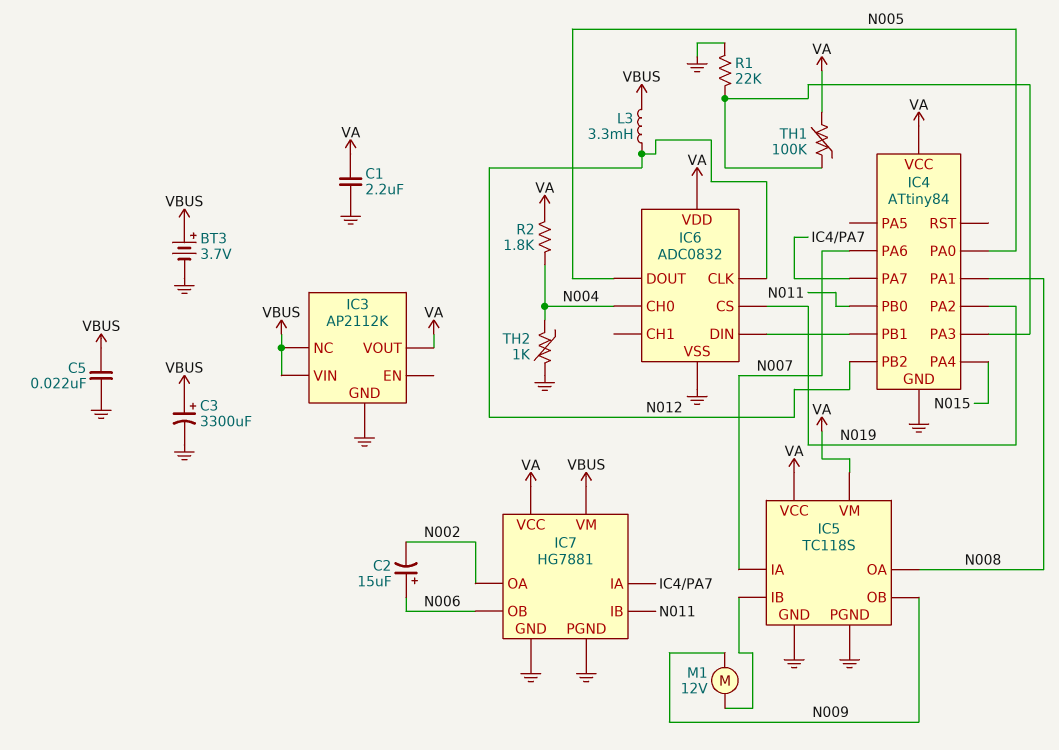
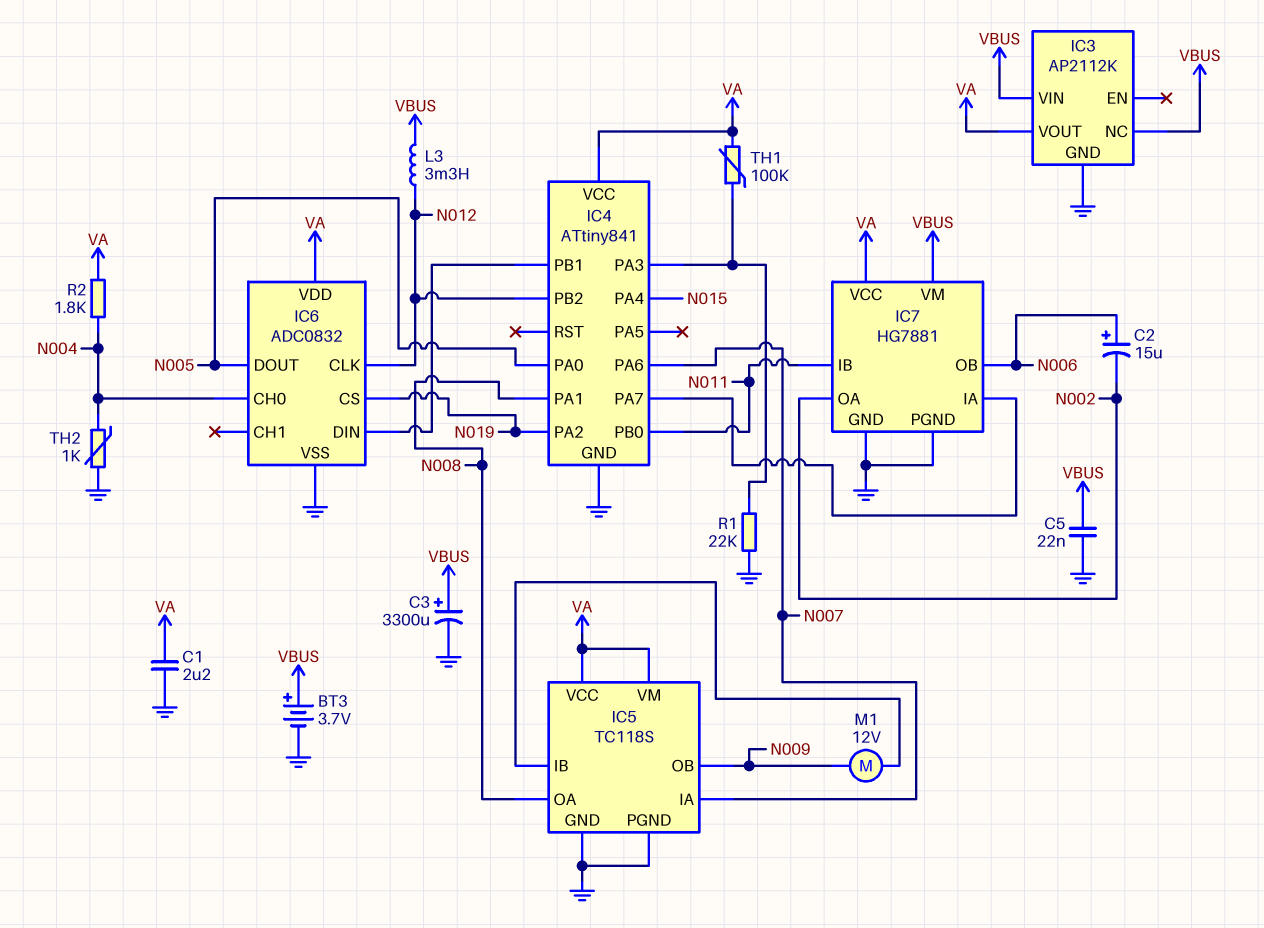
IC4: ATtiny84 -> ATtiny841

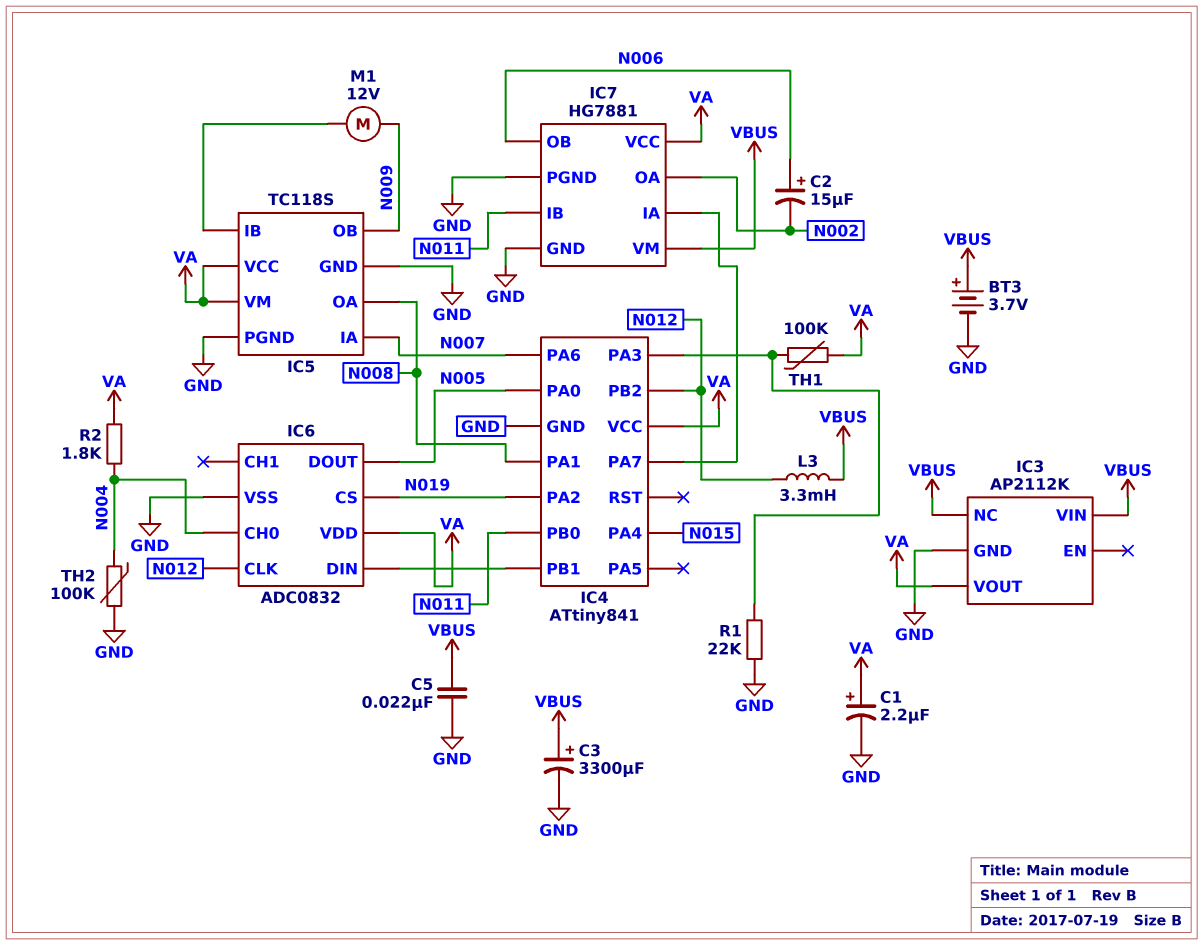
C1: 2.2uF (GND, VA) -> 2.2uF (plus VA, minus GND)
TH2: 1k (GND, N004) -> 100k (GND, N004)

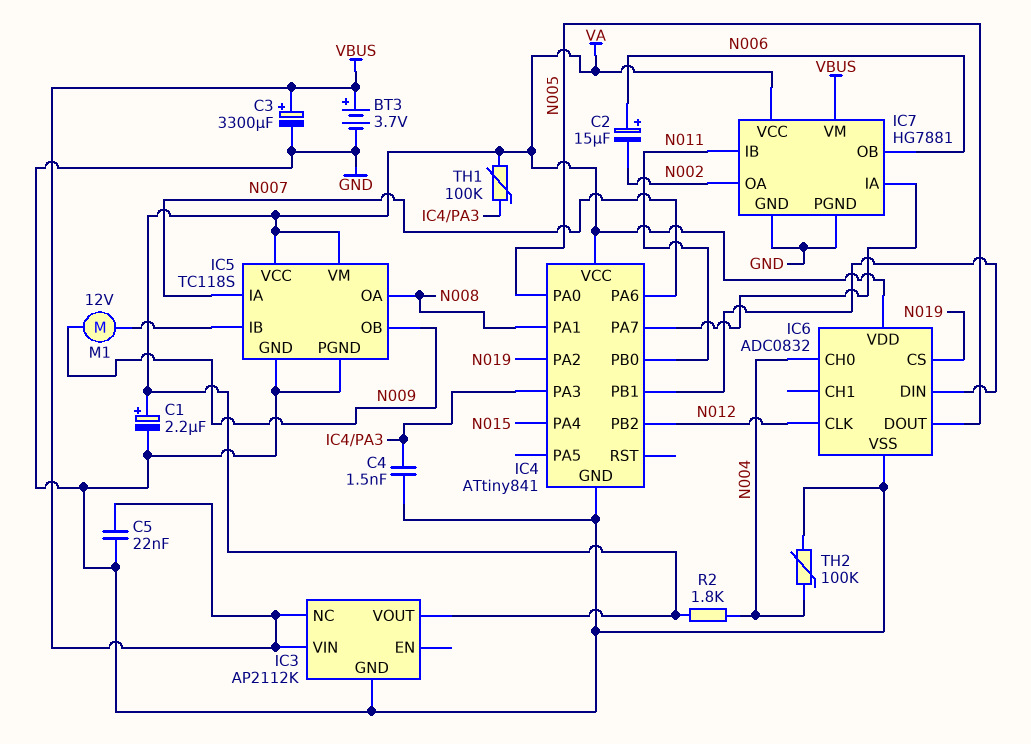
C4: none -> 1.5nF (GND, IC4/PA3)
L3: 3.3mH (N012, VBUS) -> none
R1: 22k (GND, IC4/PA3) -> none

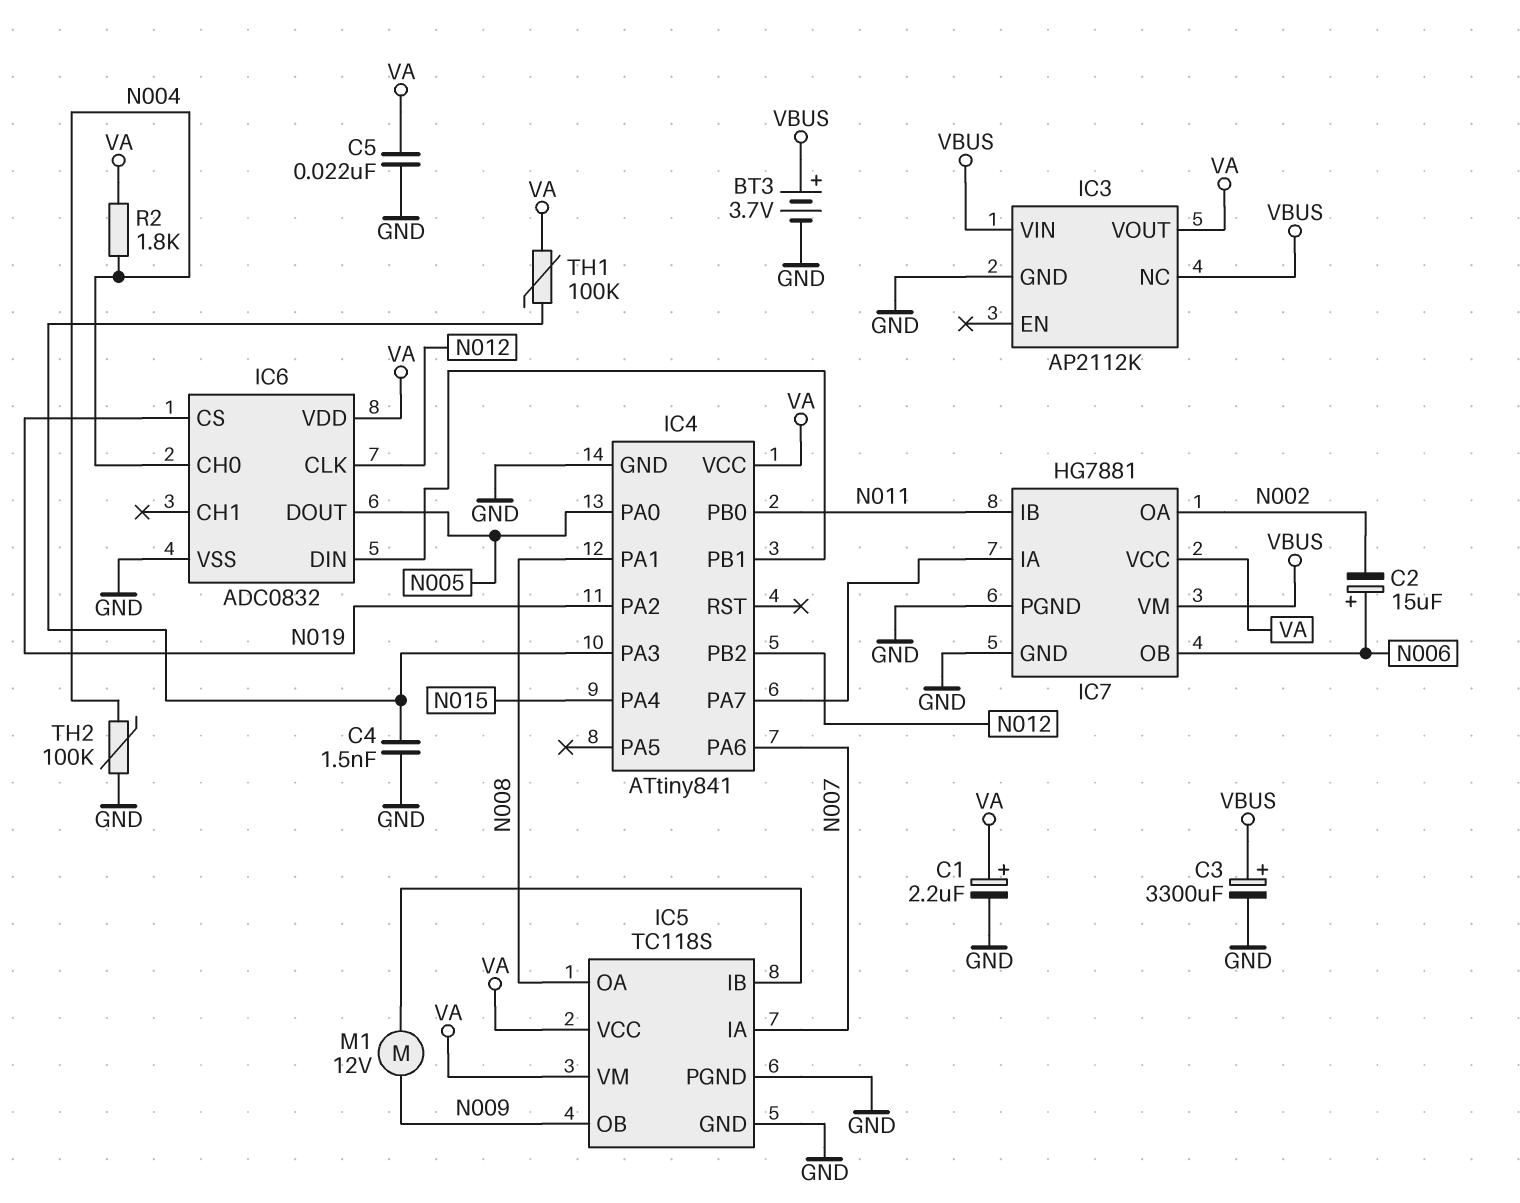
C5: 22nF (GND, VBUS) -> 22nF (GND, VA)

